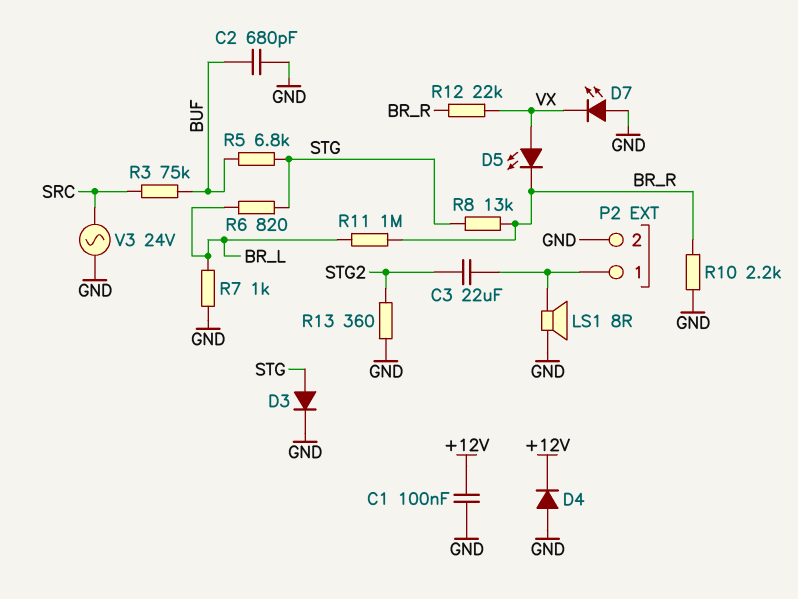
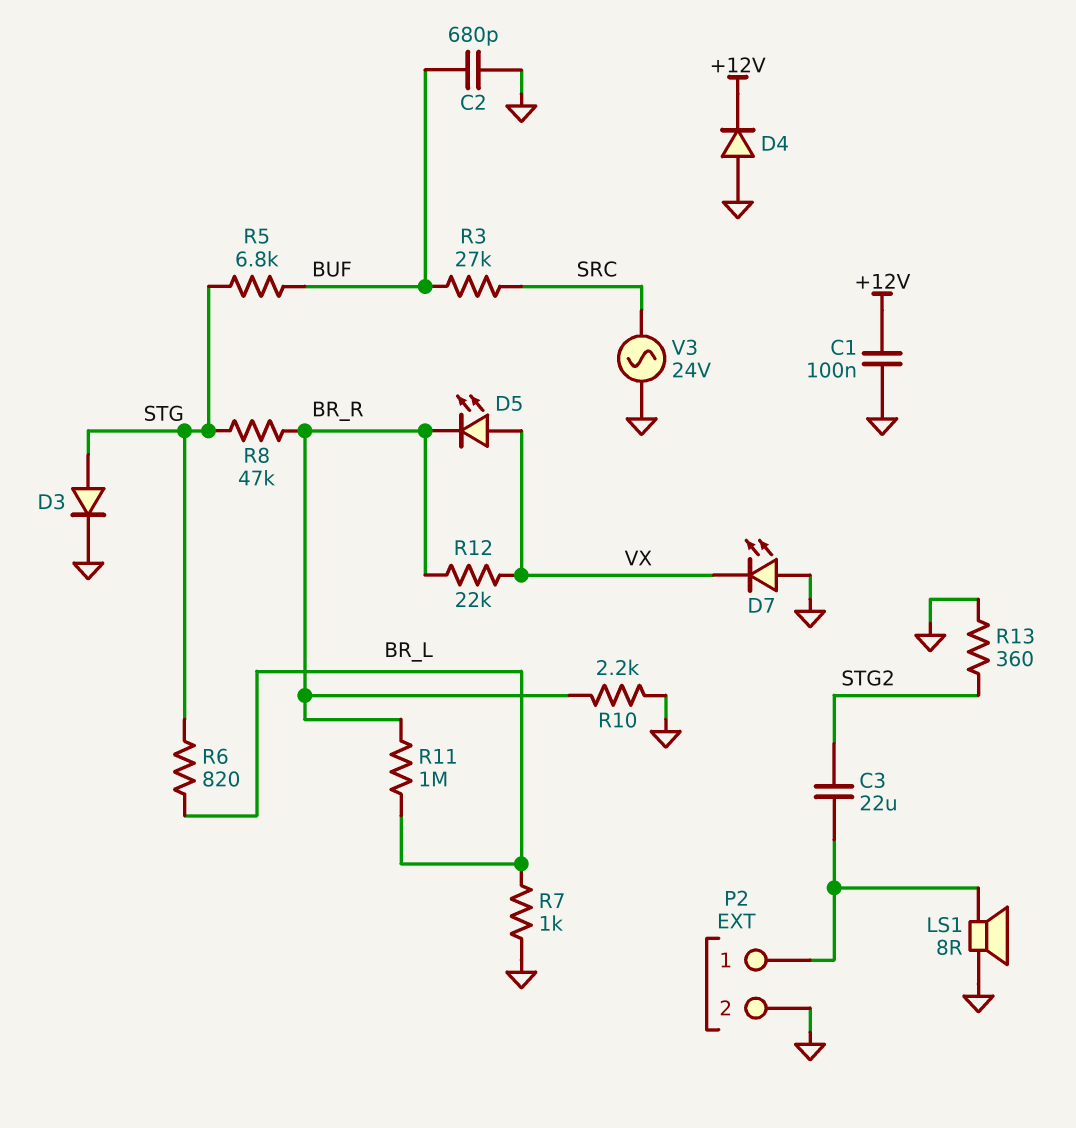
R3: 75k (BUF, SRC) -> 27k (BUF, SRC)
R8: 13k (BR_R, STG) -> 47k (BR_R, STG)

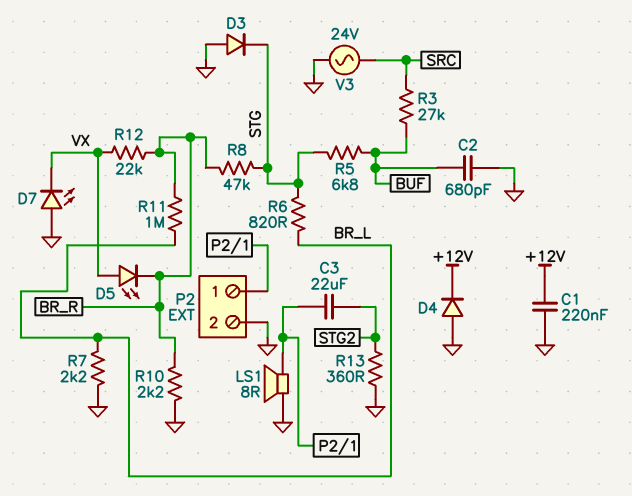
C1: 100nF (+12V, GND) -> 220nF (+12V, GND)
D3: diode (A STG, K GND) -> diode (A GND, K STG)
R7: 1k (BR_L, GND) -> 2.2k (BR_L, GND)

